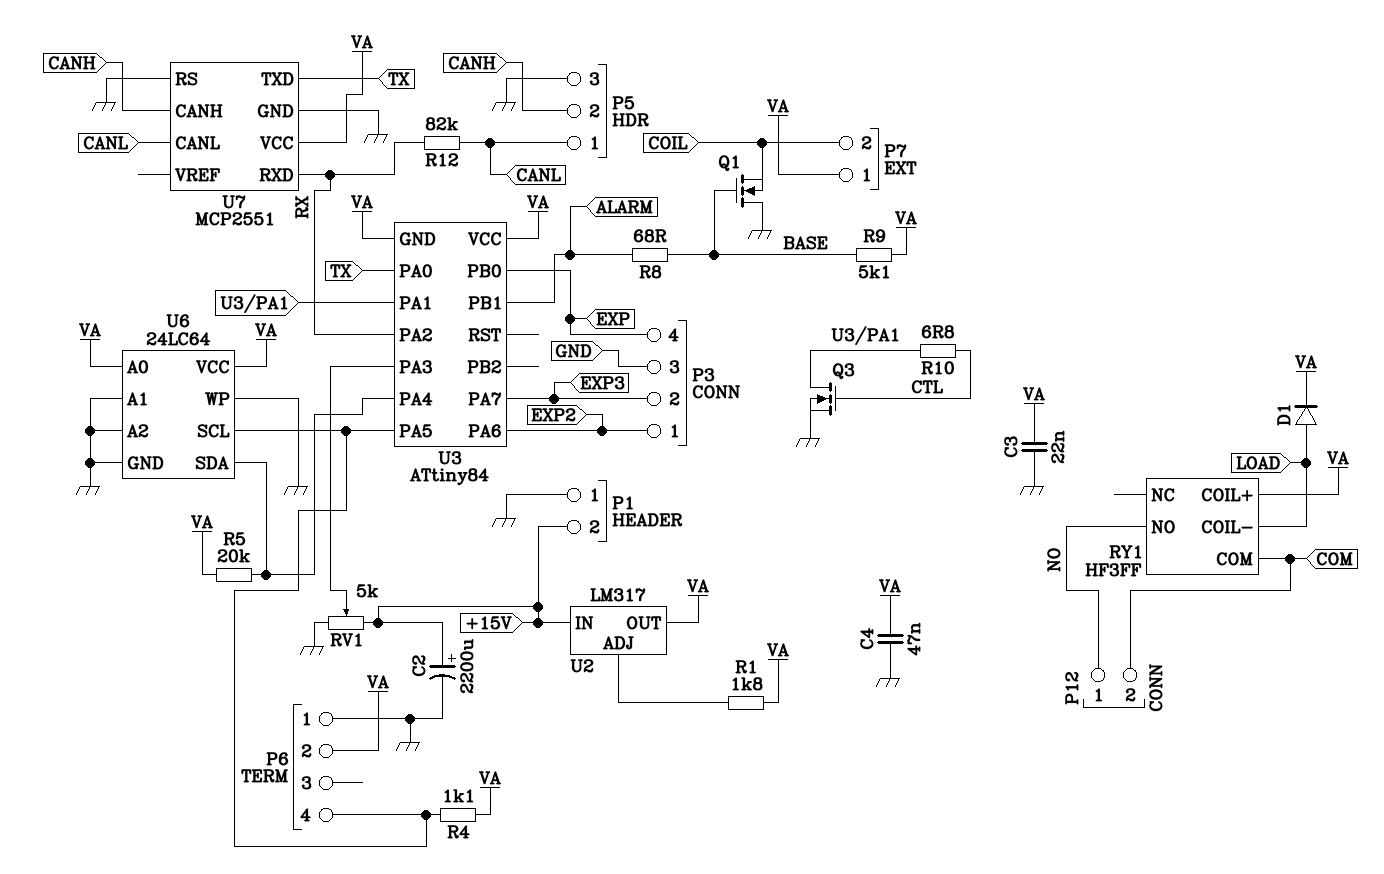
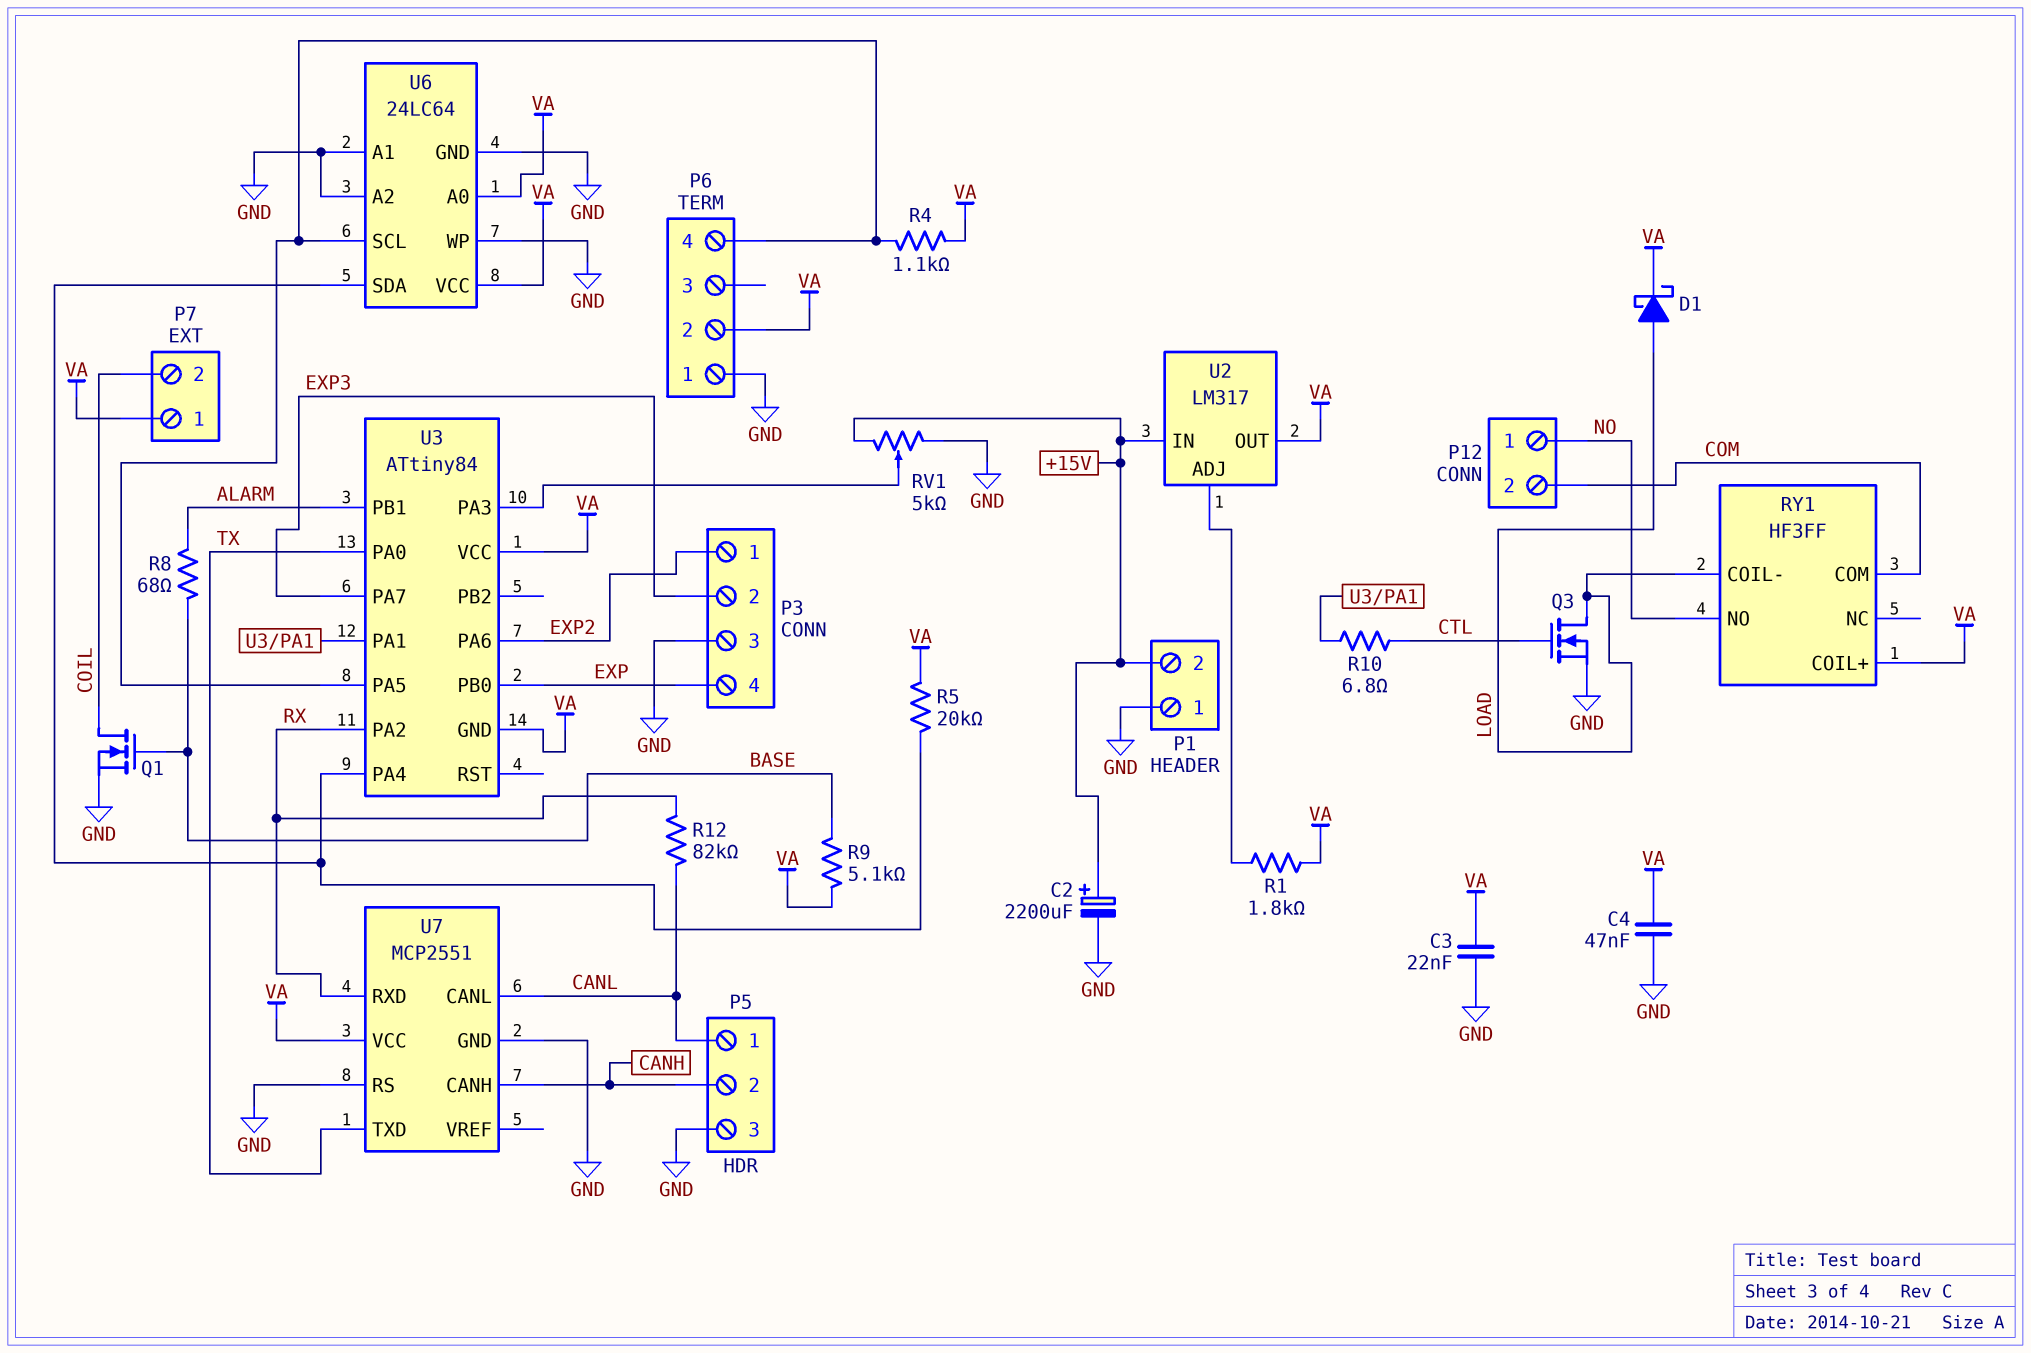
D1: diode (A LOAD, K VA) -> schottky (A LOAD, K VA)
Q1: NMOS (G BASE, D GND, S COIL) -> NMOS (G BASE, D COIL, S GND)
Q3: NMOS (G CTL, D U3/PA1, S GND) -> NMOS (G CTL, D LOAD, S GND)

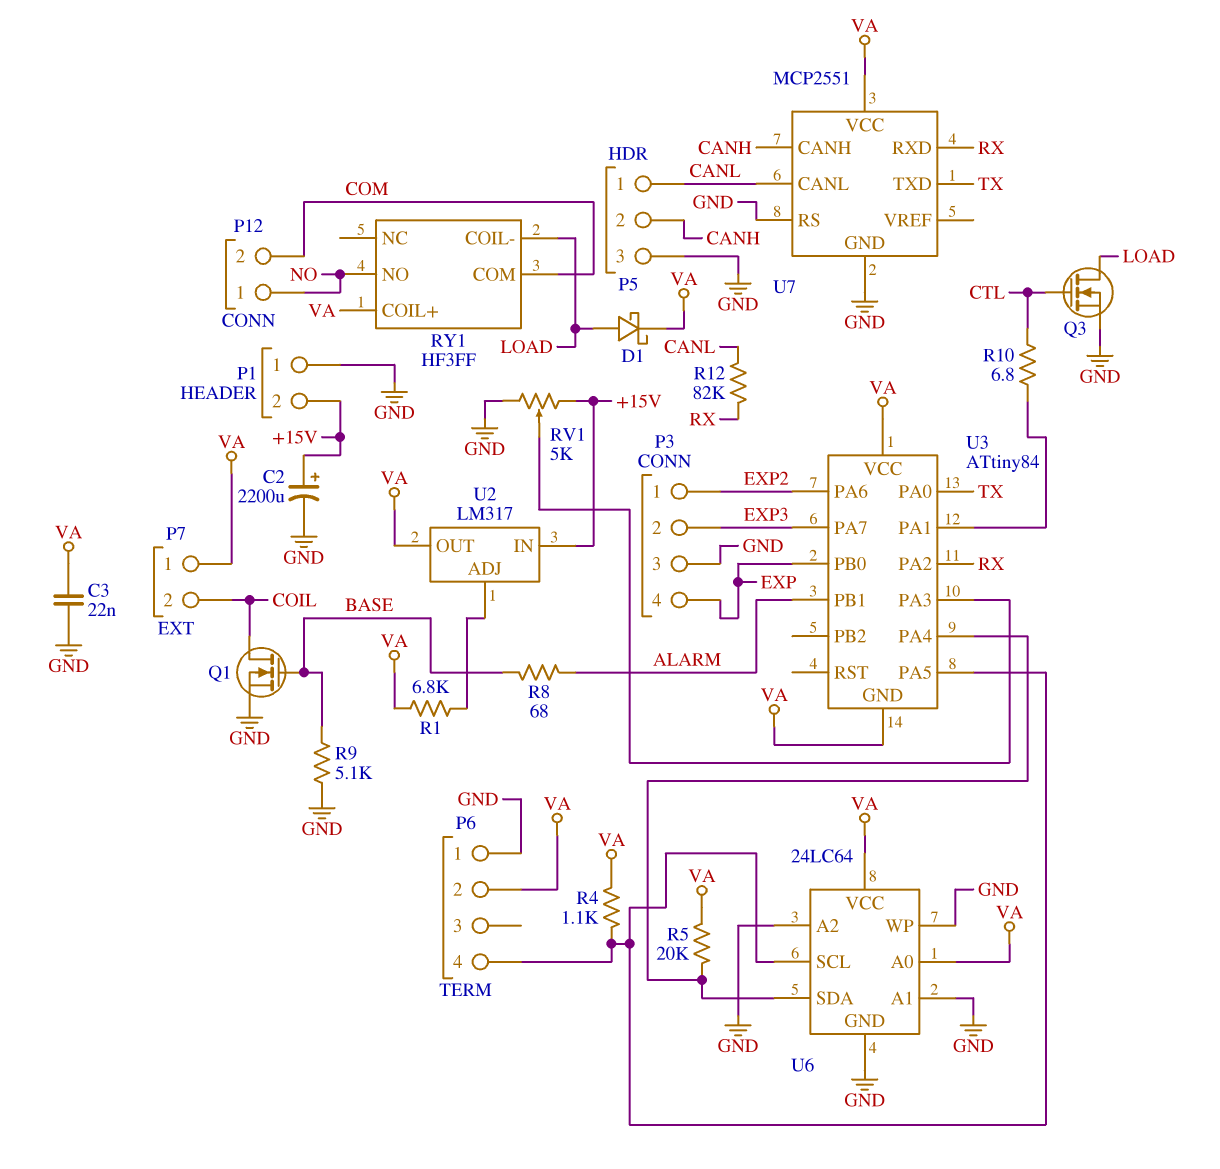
C4: 47nF (GND, VA) -> none
R1: 1.8k (U2/ADJ, VA) -> 6.8k (U2/ADJ, VA)
R9: 5.1k (BASE, VA) -> 5.1k (BASE, GND)

